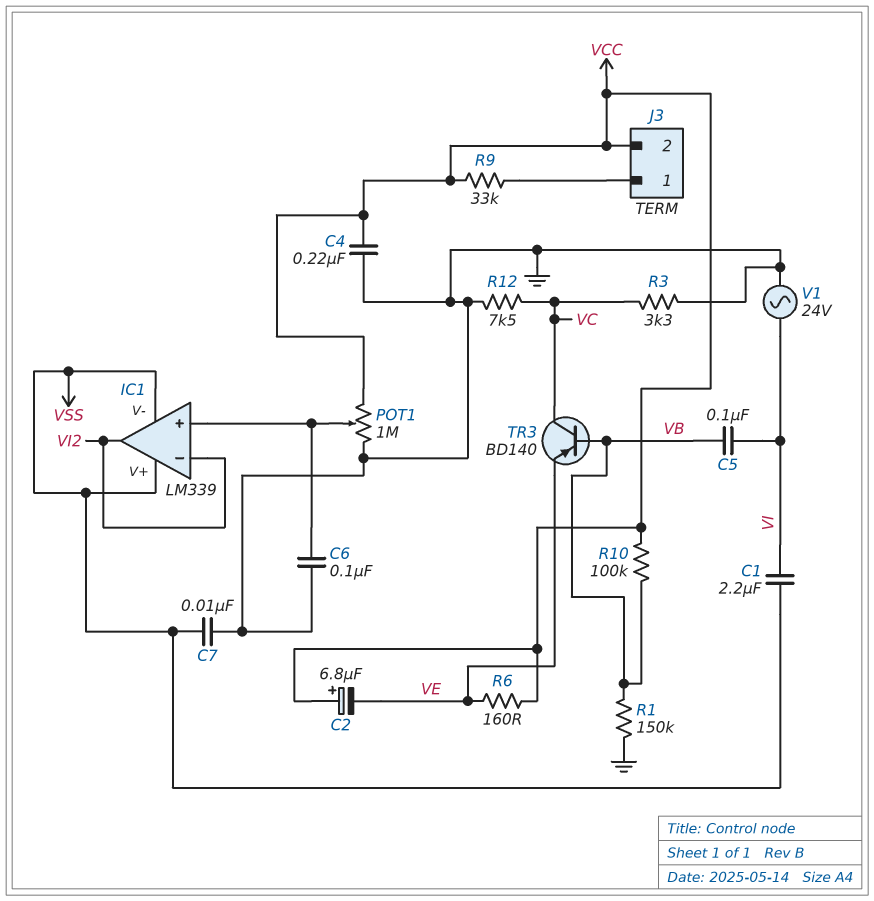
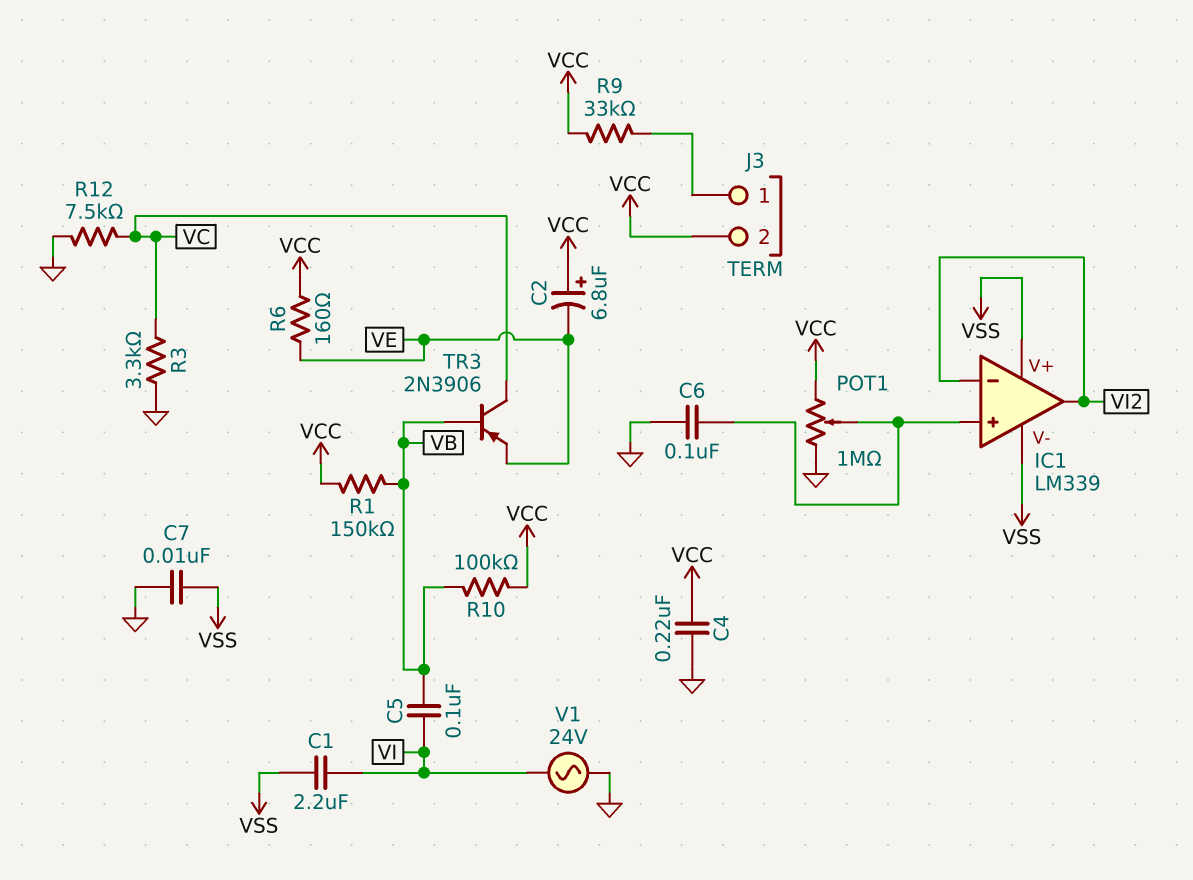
R1: 150k (GND, VB) -> 150k (VB, VCC)
TR3: PNP BD140 (B VB, C VC, E VE) -> PNP 2N3906 (B VB, C VC, E VE)

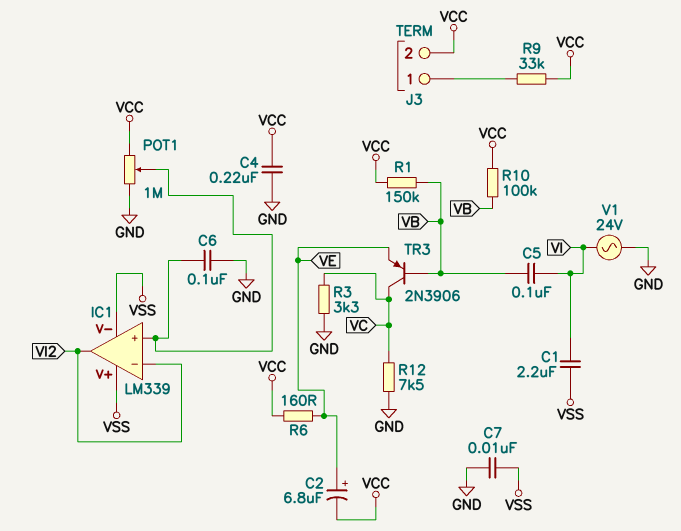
C2: 6.8uF (plus VCC, minus VE) -> 6.8uF (plus VE, minus VCC)

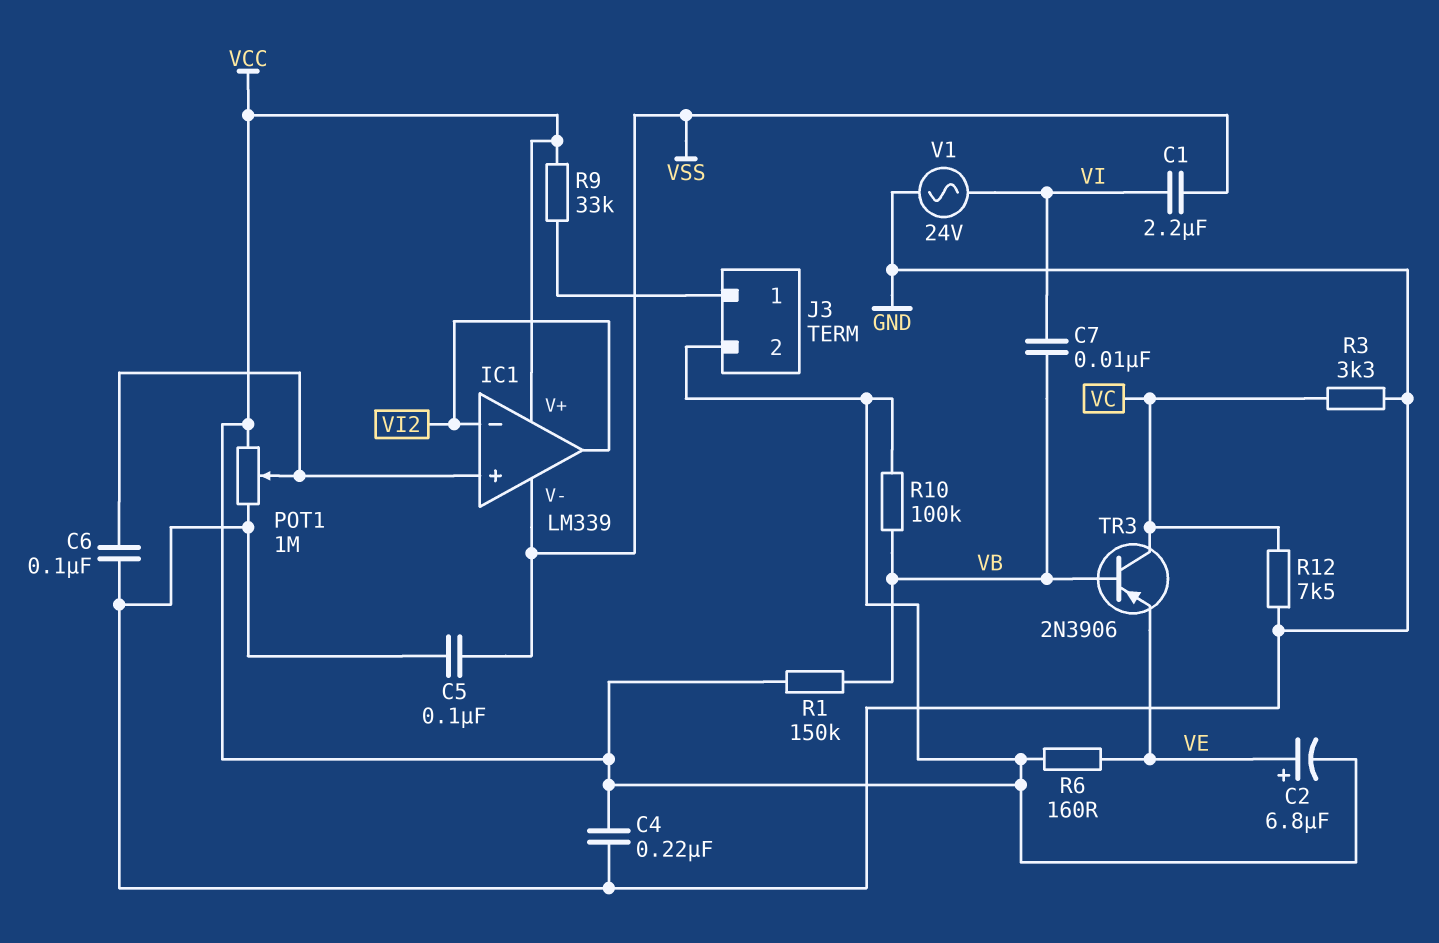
C5: 100nF (VB, VI) -> 100nF (GND, VSS)
C7: 10nF (GND, VSS) -> 10nF (VB, VI)
IC1 pin V+: VSS -> VCC

